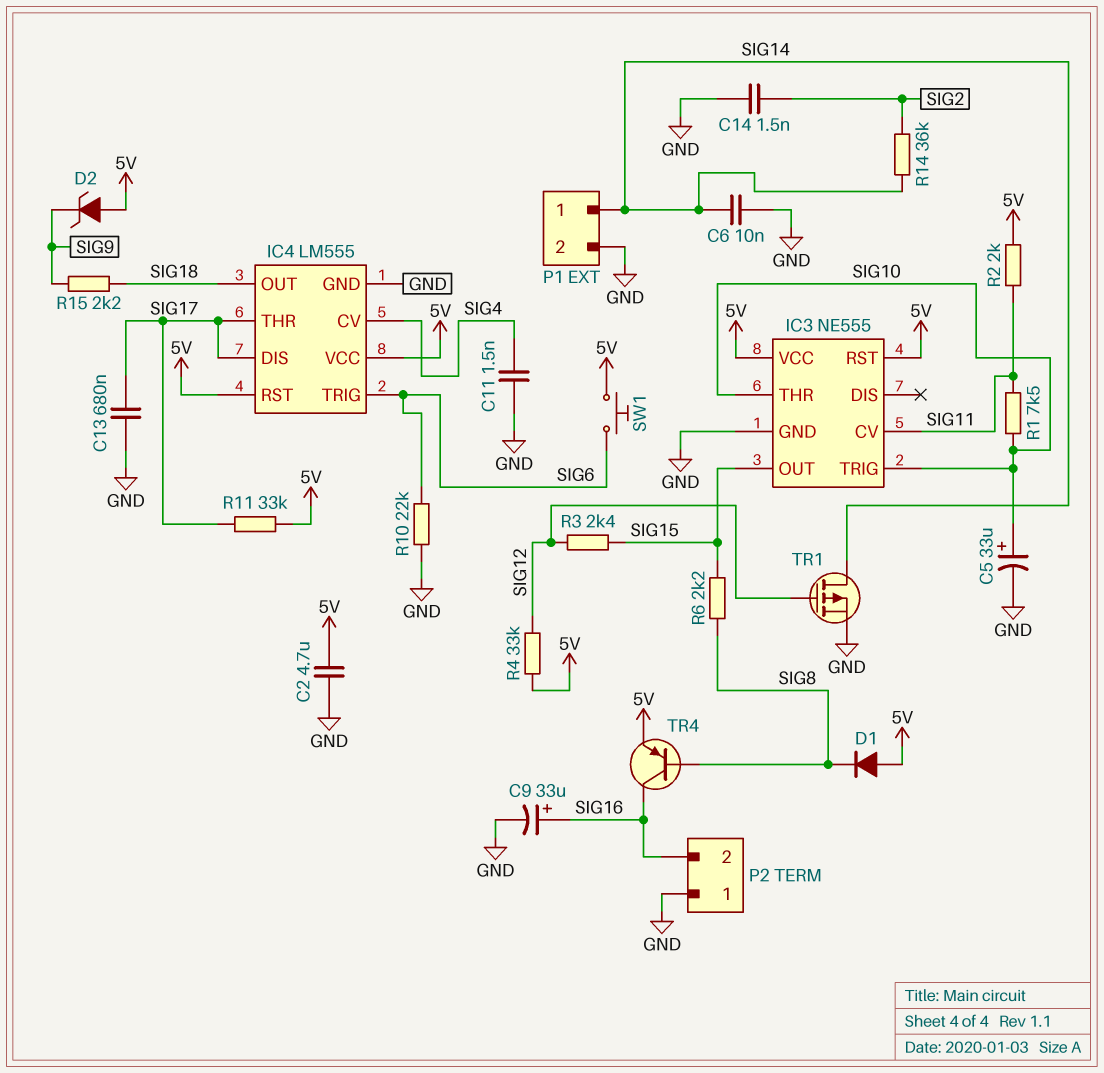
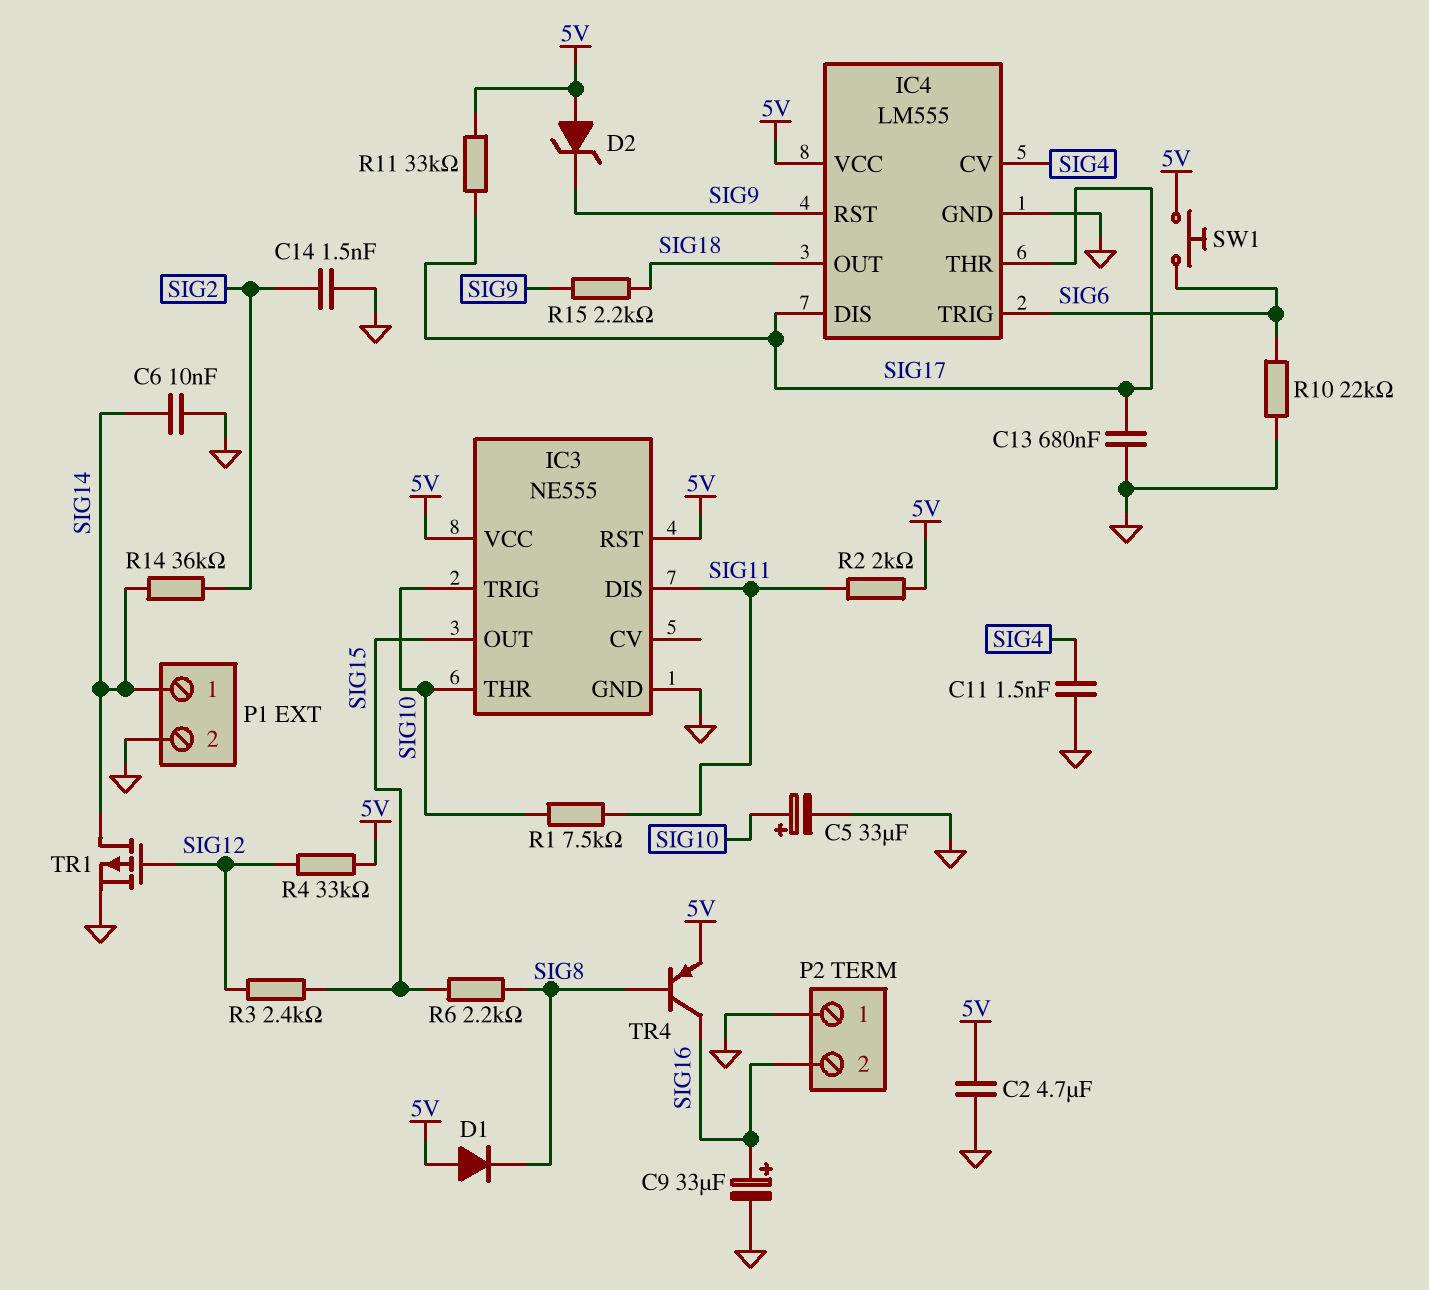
IC3 pin CV: SIG11 -> none
IC3 pin DIS: none -> SIG11
IC4 pin RST: 5V -> SIG9

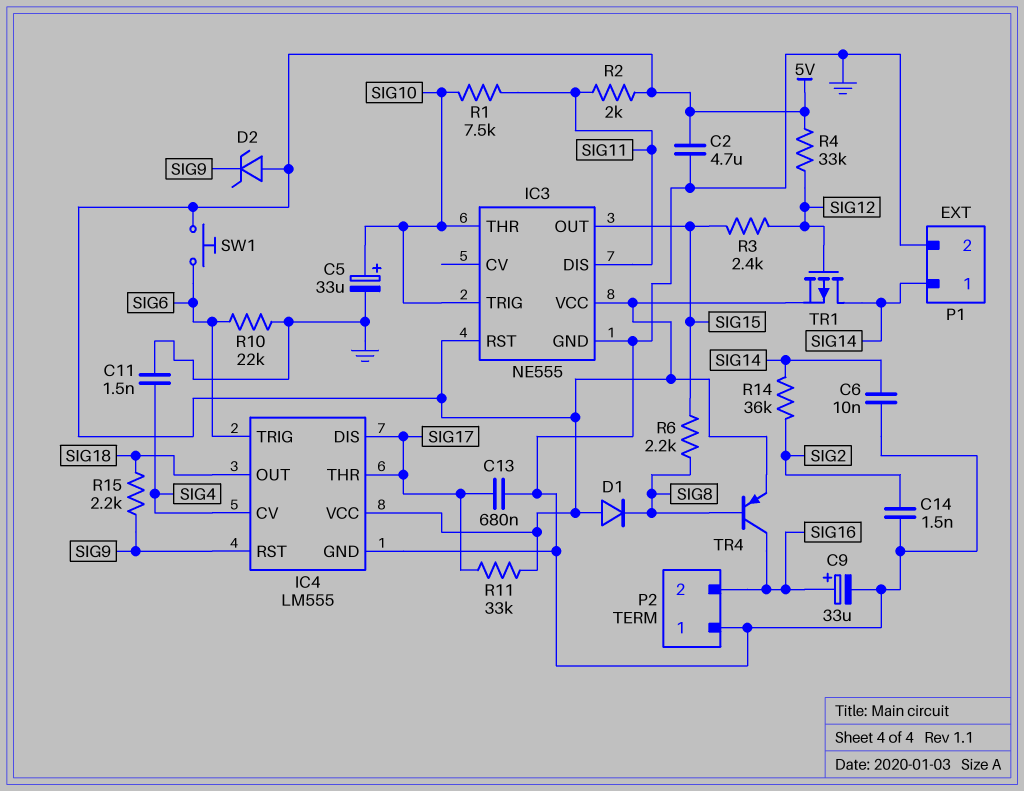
TR1: PMOS (G SIG12, D SIG14, S GND) -> PMOS (G SIG12, D SIG14, S 5V)

